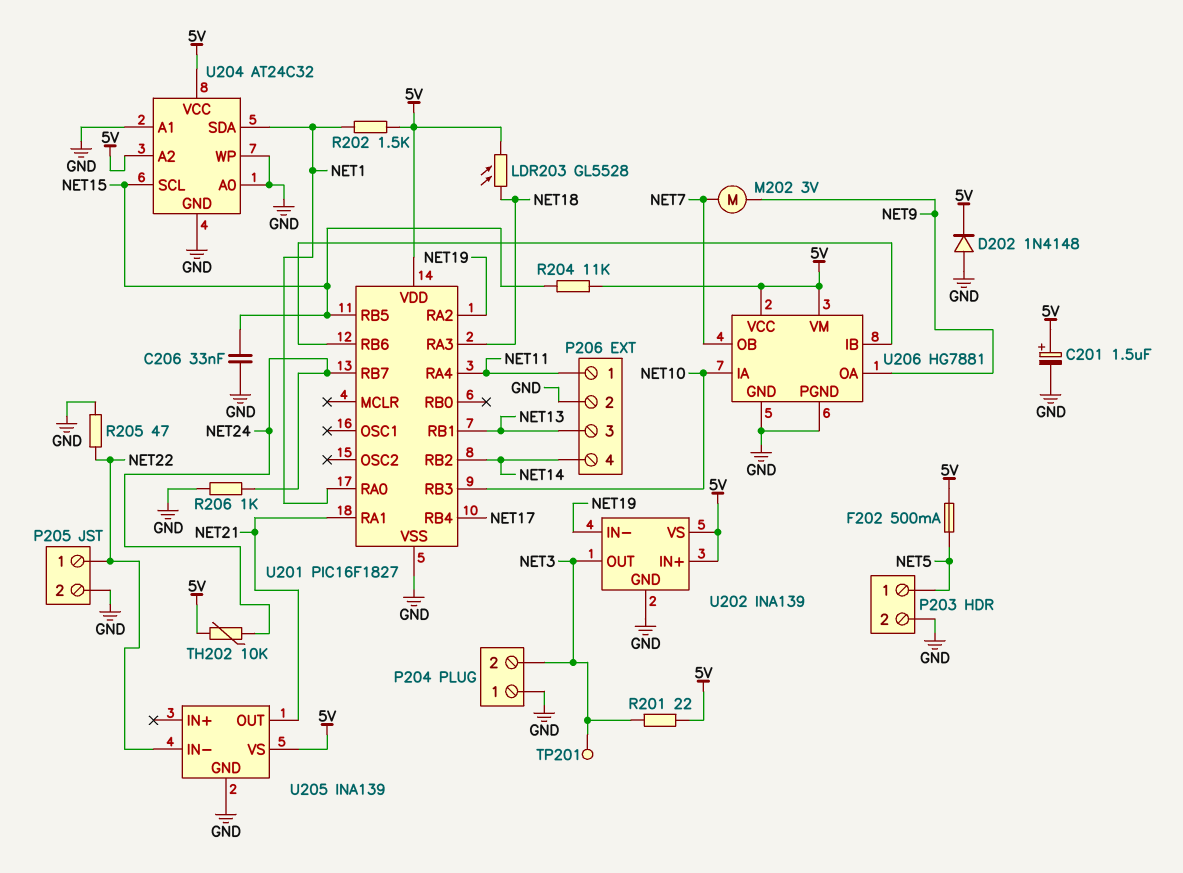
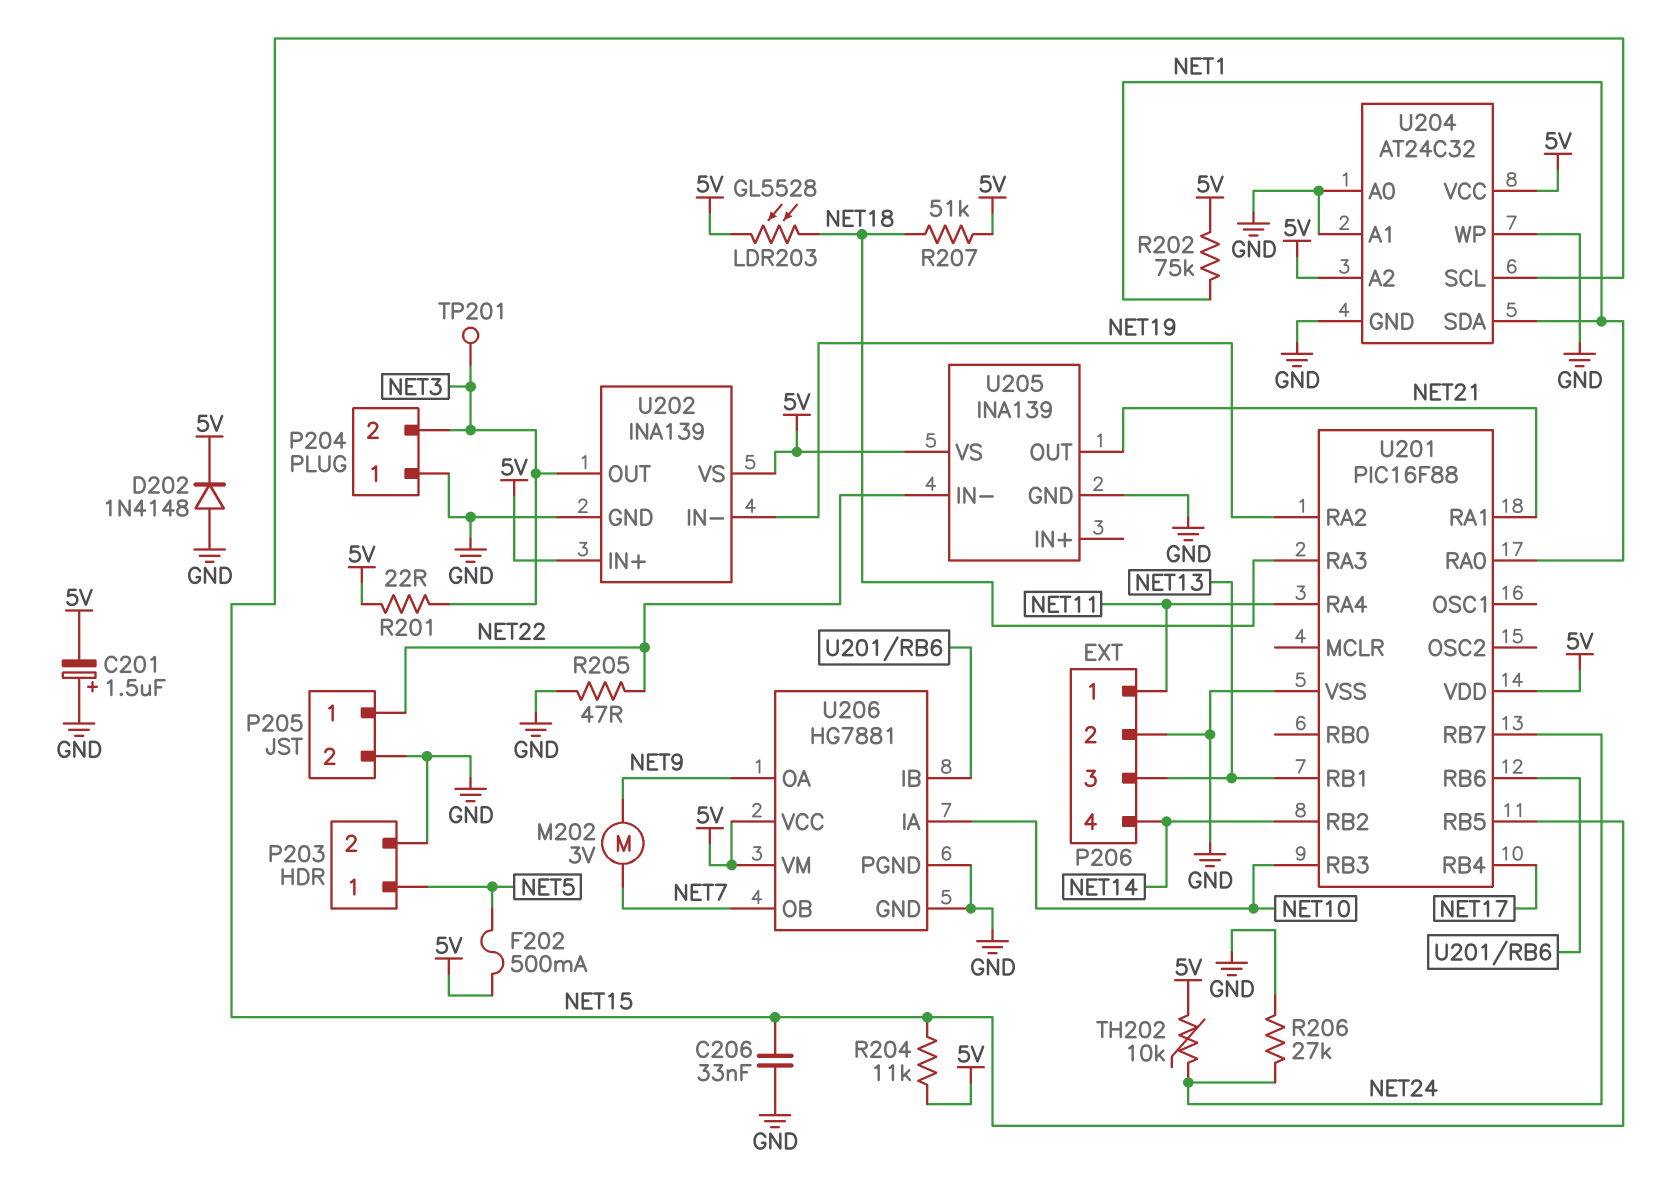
C201: 1.5uF (plus 5V, minus GND) -> 1.5uF (plus GND, minus 5V)
R202: 1.5k (5V, NET1) -> 75k (5V, NET1)
R206: 1k (GND, NET24) -> 27k (GND, NET24)
R207: none -> 51k (5V, NET18)
U201: PIC16F1827 -> PIC16F88

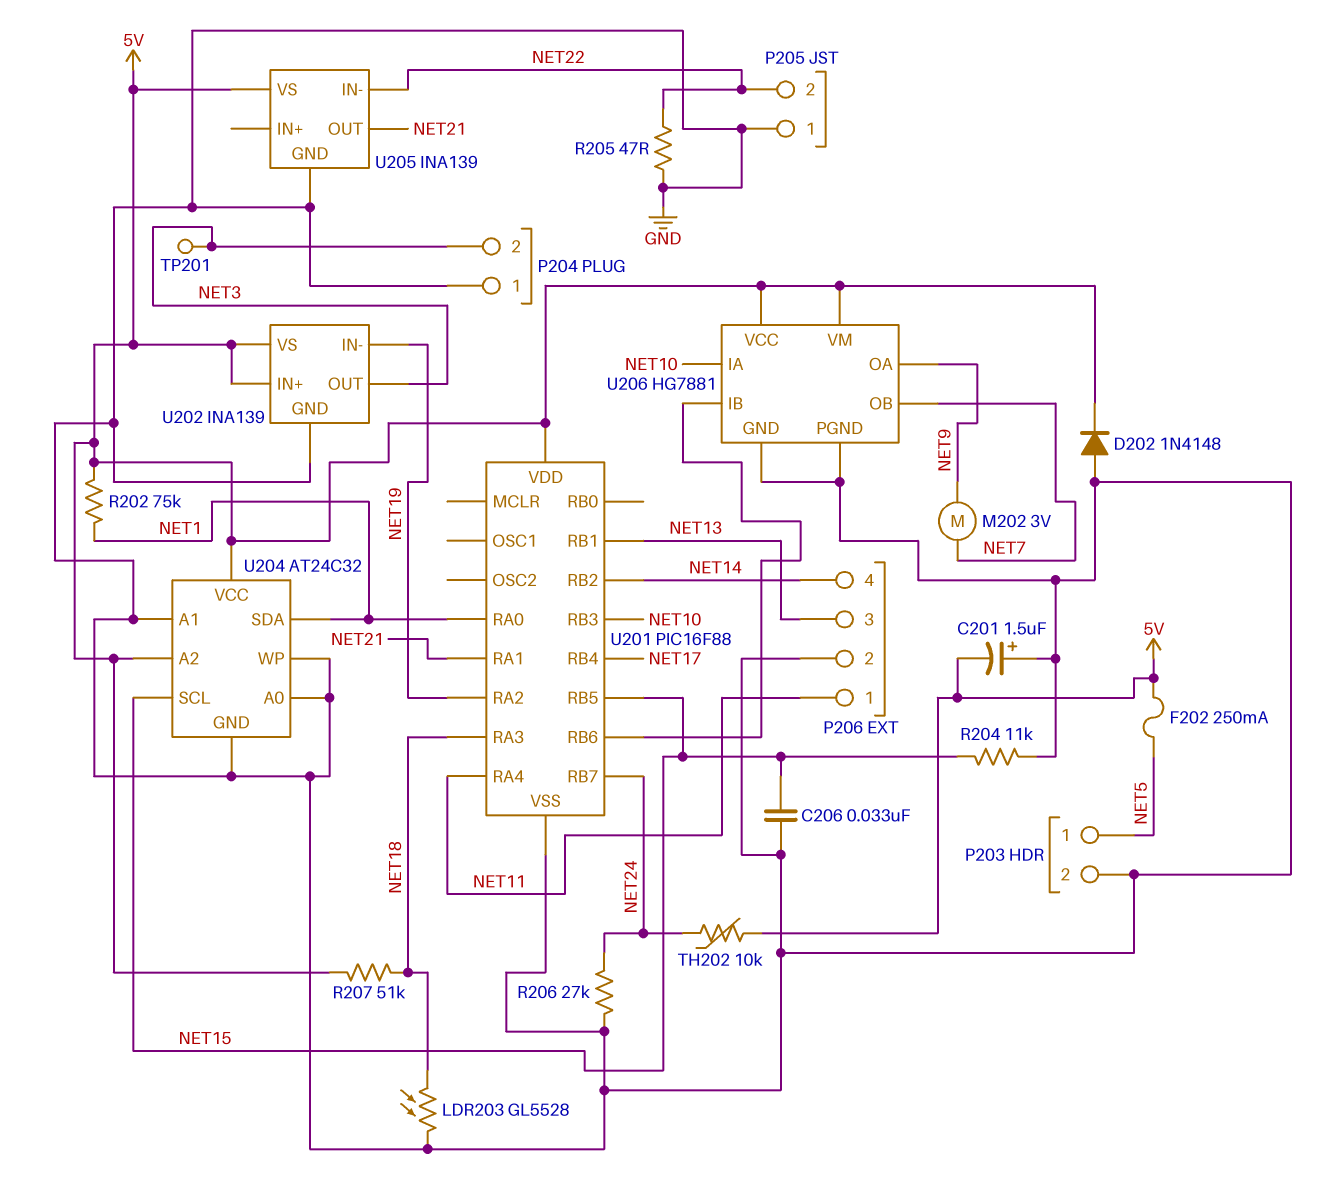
F202: 500mA (5V, NET5) -> 250mA (5V, NET5)
LDR203: GL5528 (5V, NET18) -> GL5528 (GND, NET18)
P205 pin 1: NET22 -> GND
P205 pin 2: GND -> NET22
R201: 22 (5V, NET3) -> none
R204: 11k (5V, NET15) -> 11k (GND, NET15)

